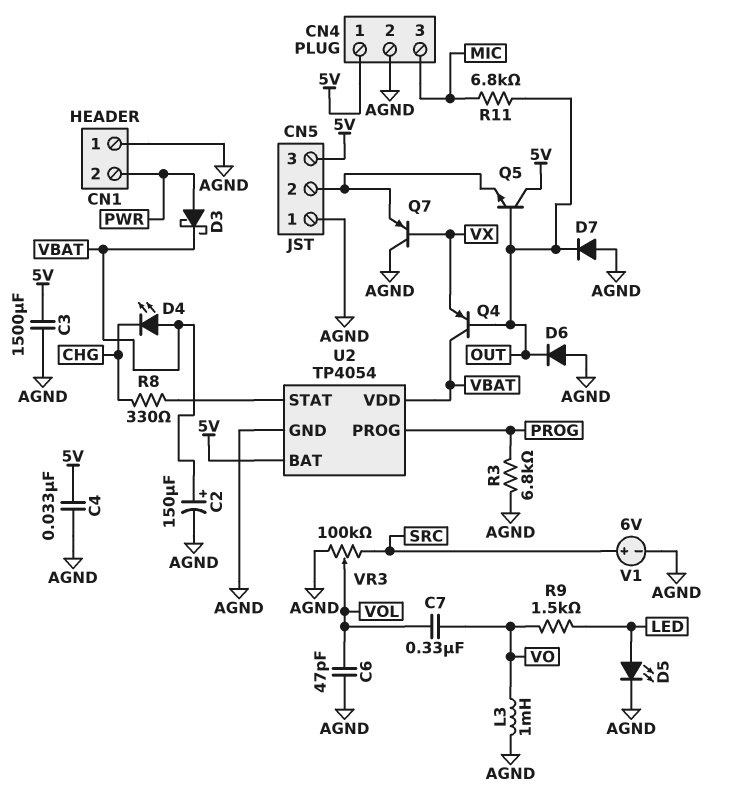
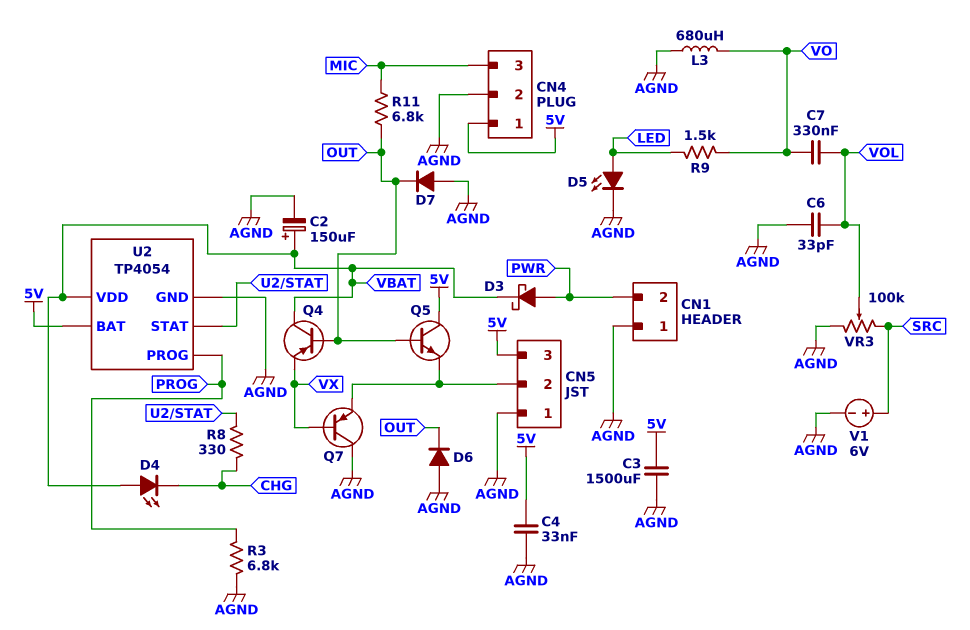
C6: 47pF (AGND, VOL) -> 33pF (AGND, VOL)
L3: 1mH (AGND, VO) -> 680uH (AGND, VO)

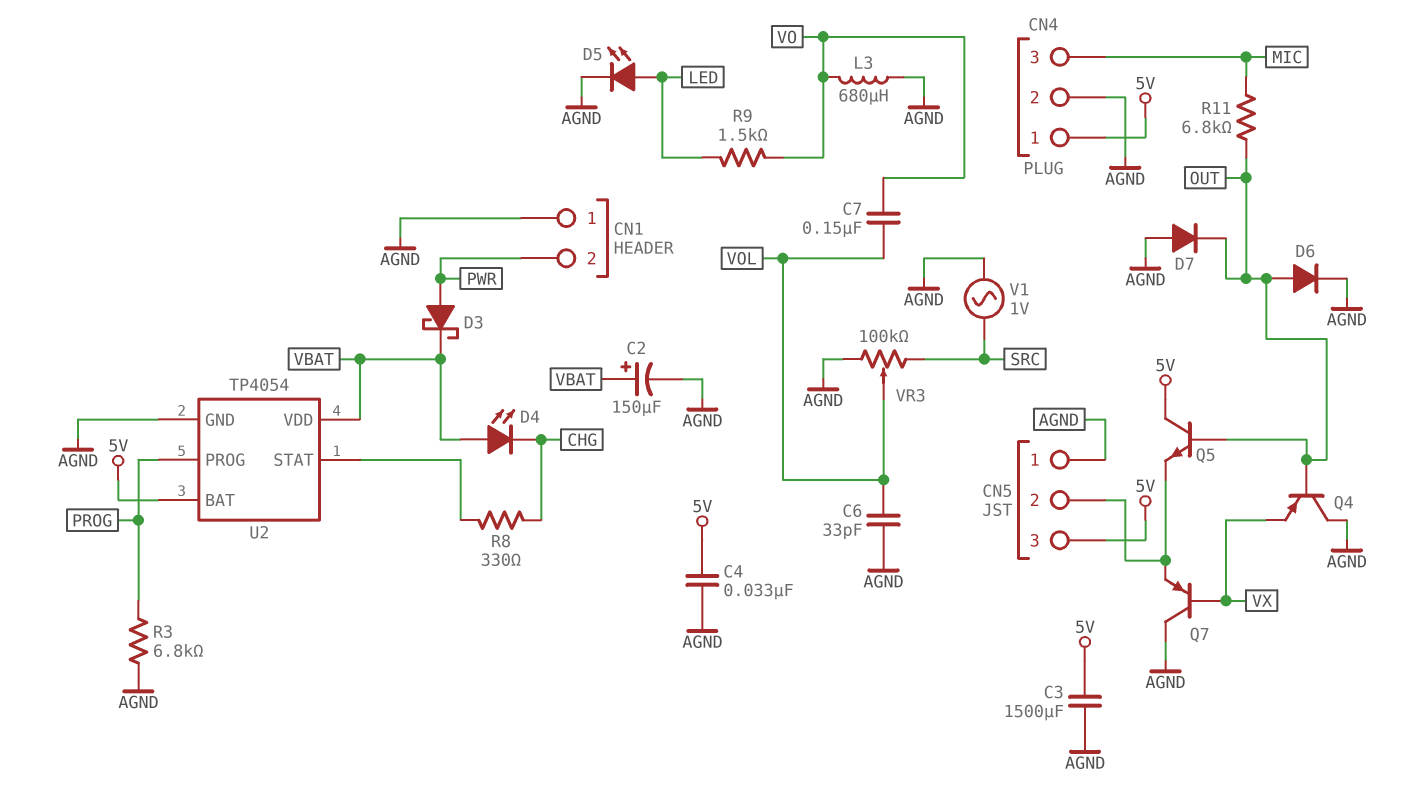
C7: 330nF (VO, VOL) -> 150nF (VO, VOL)
D6: diode (A AGND, K OUT) -> diode (A OUT, K AGND)
Q4: PNP (B OUT, C VBAT, E VX) -> PNP (B OUT, C AGND, E VX)
V1: 6V (plus SRC, minus AGND) -> AC 1V (AGND, SRC)

